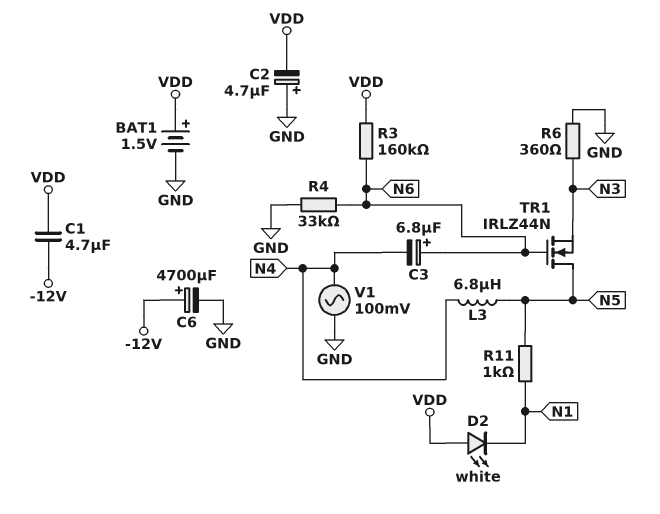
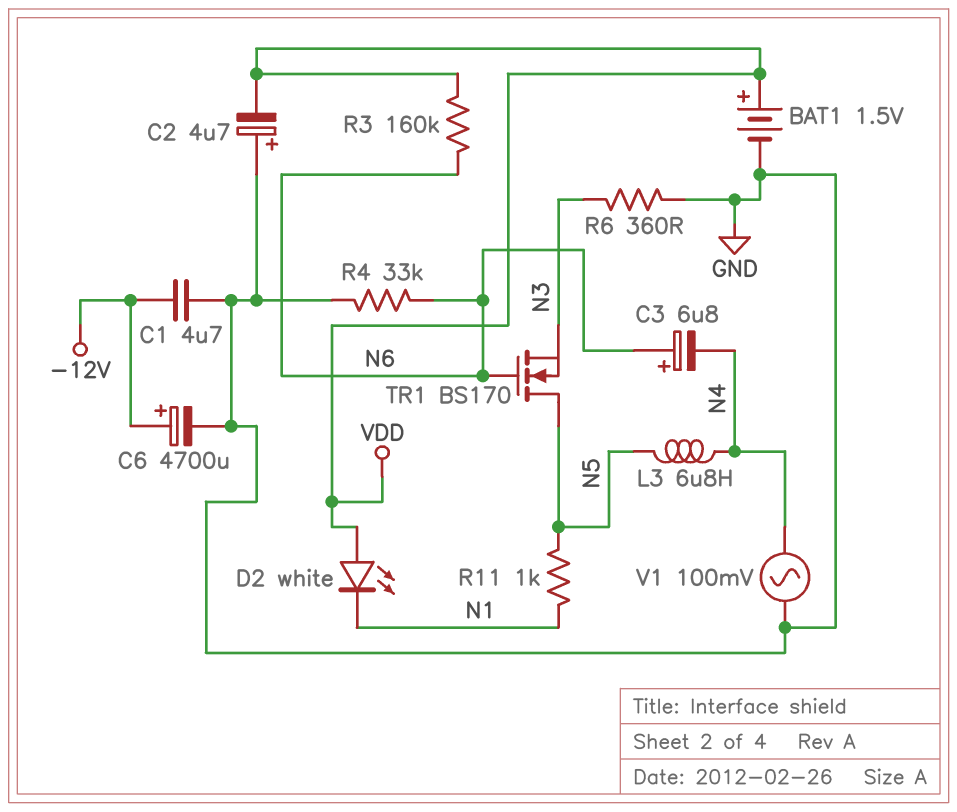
C1: 4.7uF (-12V, VDD) -> 4.7uF (-12V, GND)
TR1: NMOS IRLZ44N (G N6, D N5, S N3) -> NMOS BS170 (G N6, D N5, S N3)

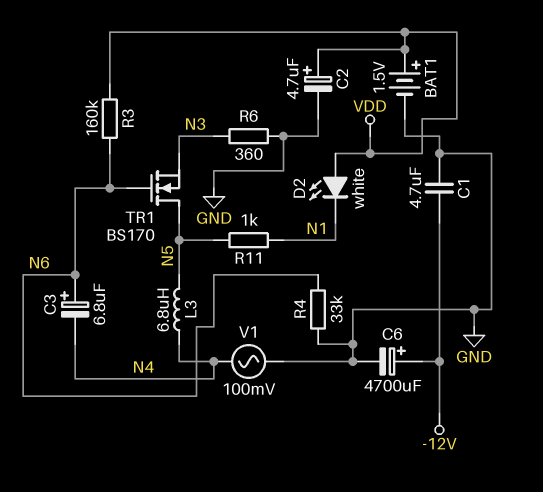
C2: 4.7uF (plus GND, minus VDD) -> 4.7uF (plus VDD, minus GND)

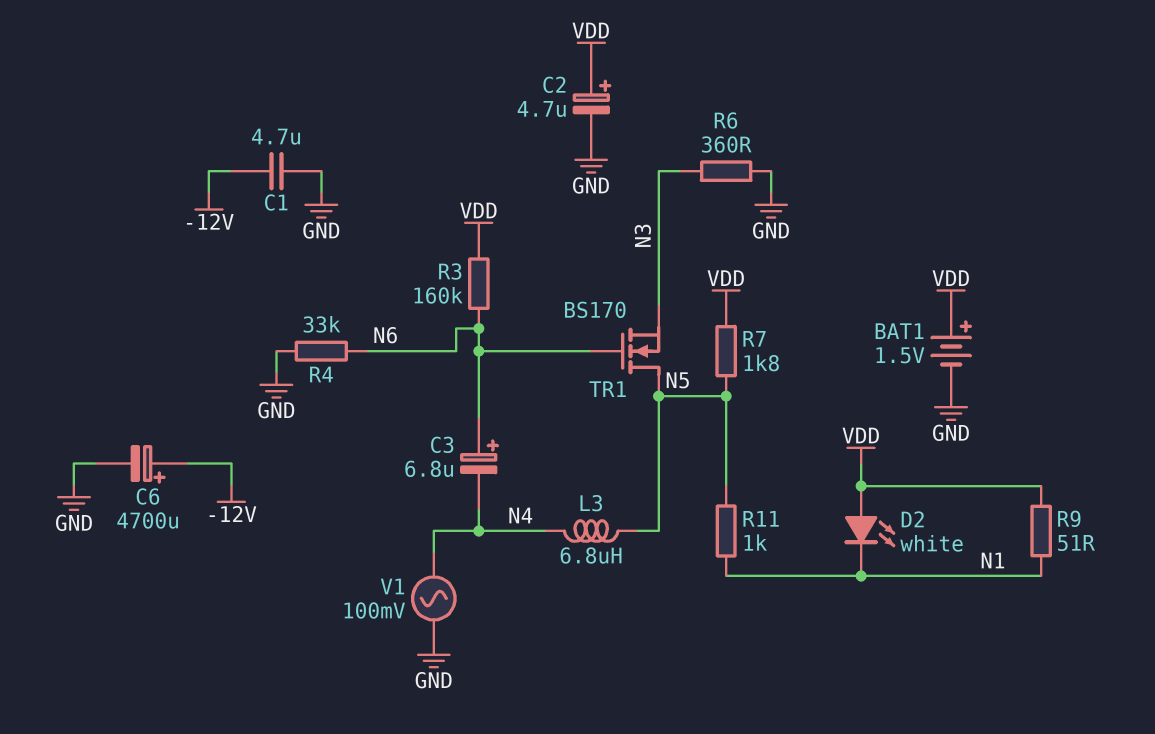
R7: none -> 1.8k (N5, VDD)
R9: none -> 51 (N1, VDD)

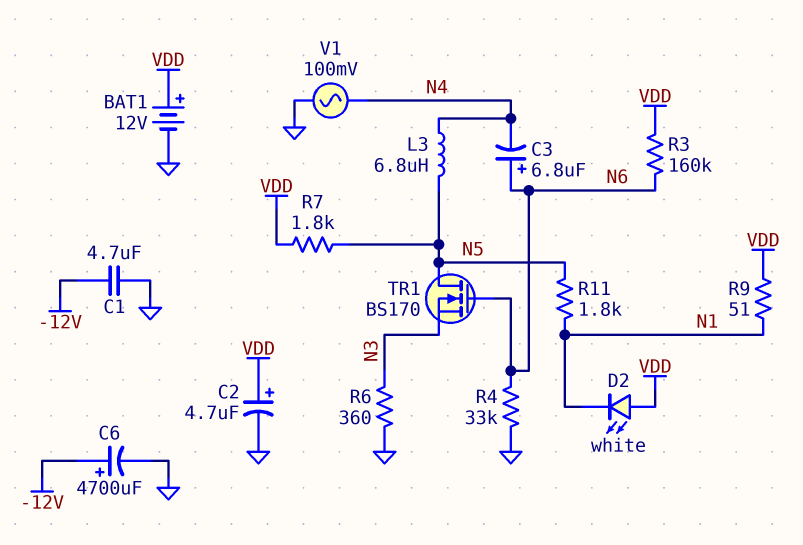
BAT1: 1.5V (plus VDD, minus GND) -> 12V (plus VDD, minus GND)
R11: 1k (N1, N5) -> 1.8k (N1, N5)

